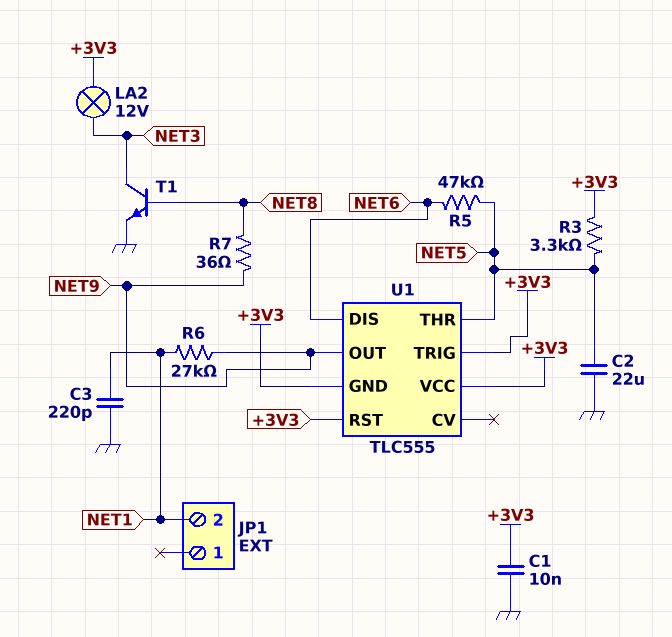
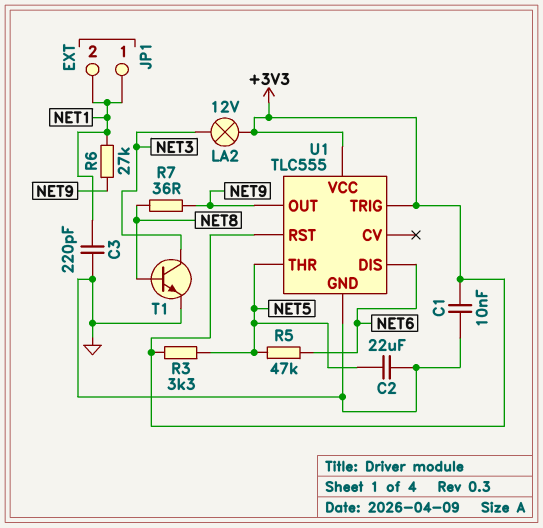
JP1 pin 1: none -> NET1
U1 pin GND: +3V3 -> GND

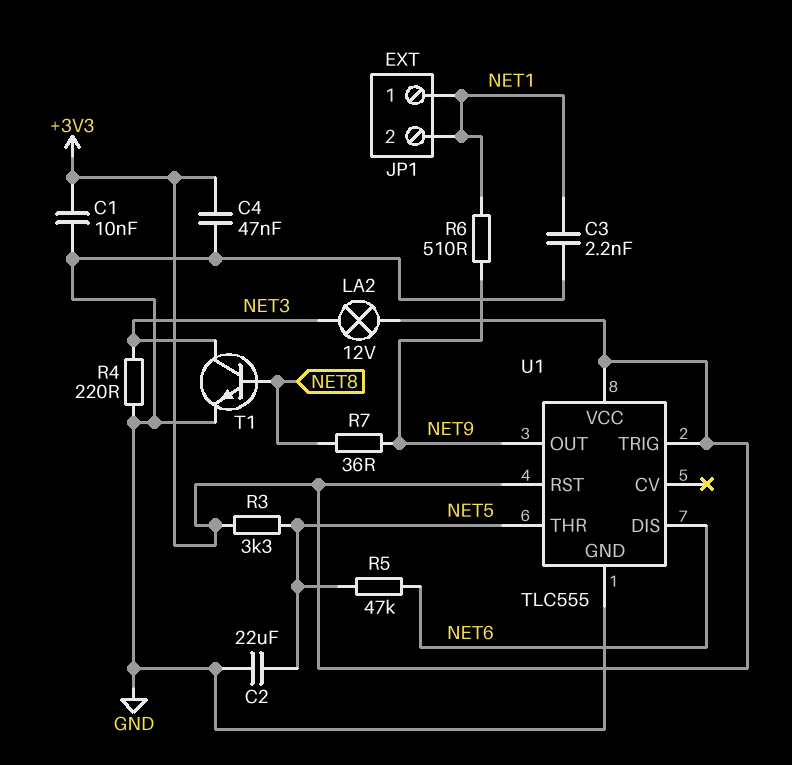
C3: 220pF (GND, NET1) -> 2.2nF (GND, NET1)
C4: none -> 47nF (+3V3, GND)
R4: none -> 220 (GND, NET3)
R6: 27k (NET1, NET9) -> 510 (NET1, NET9)

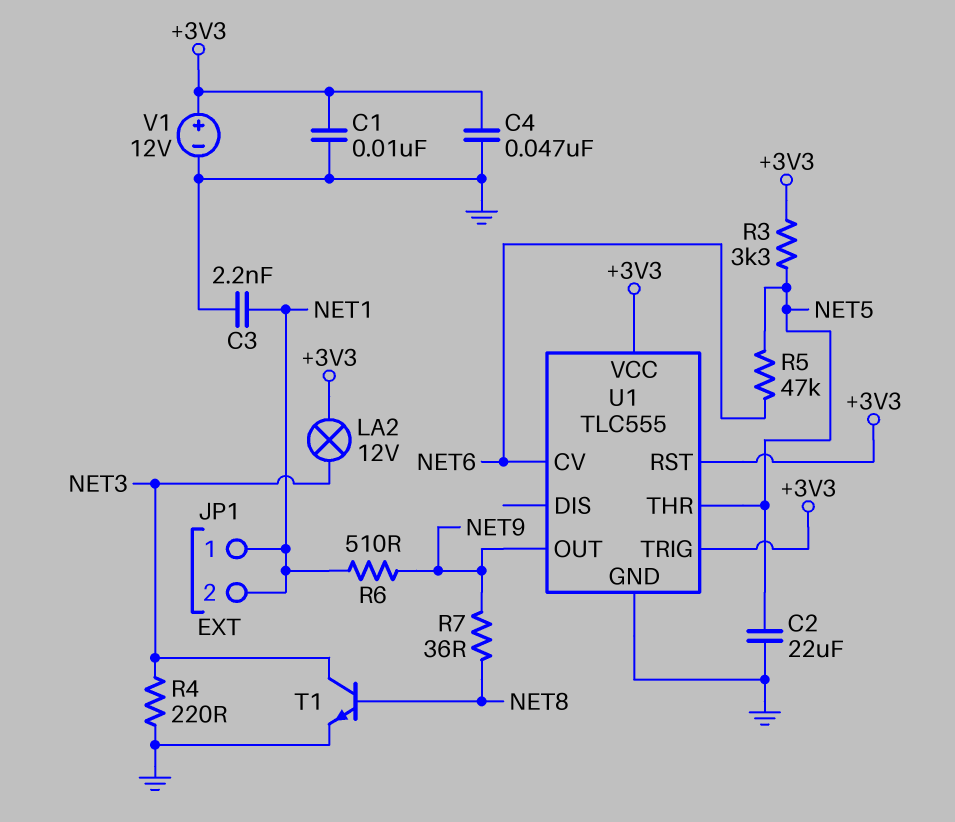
U1 pin CV: none -> NET6
U1 pin DIS: NET6 -> none
V1: none -> 12V (plus +3V3, minus GND)

